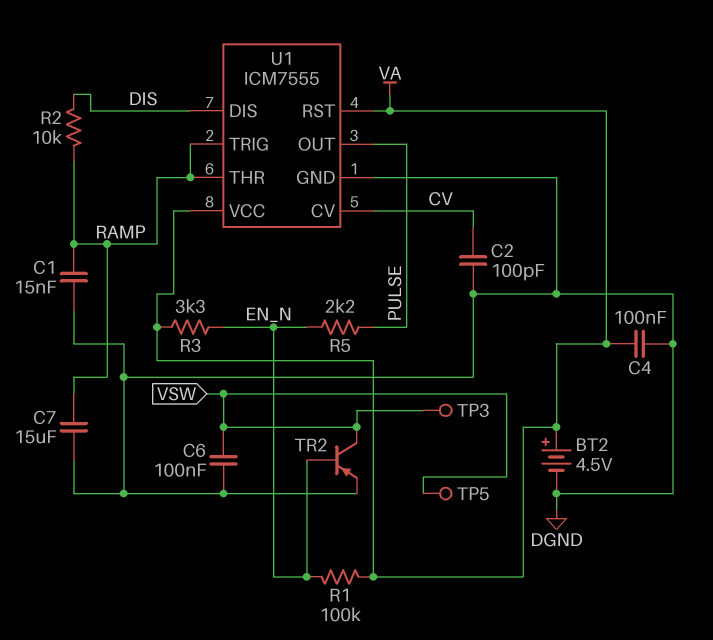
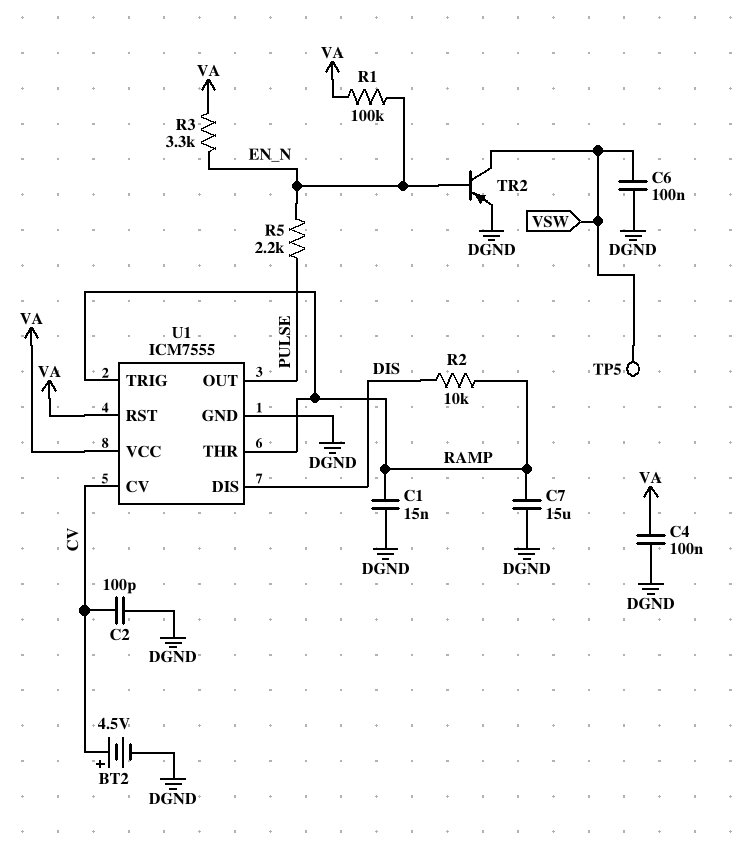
BT2: 4.5V (plus VA, minus DGND) -> 4.5V (plus CV, minus DGND)
TP3: test point (VSW) -> none

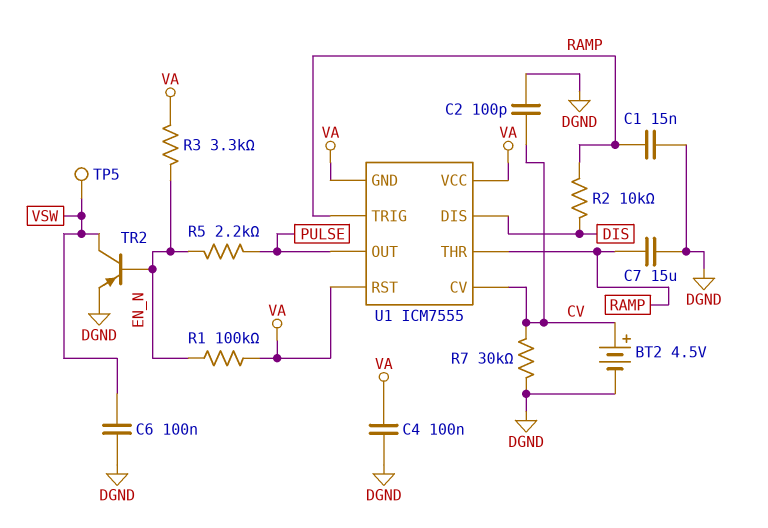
R7: none -> 30k (CV, DGND)
U1 pin GND: DGND -> VA

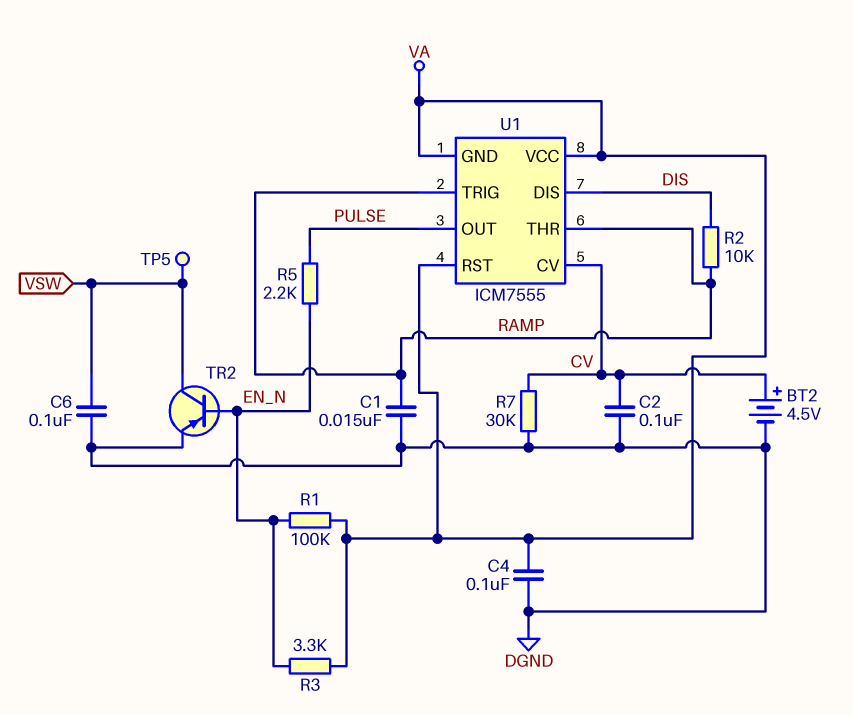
C2: 100pF (CV, DGND) -> 100nF (CV, DGND)
C7: 15uF (DGND, RAMP) -> none

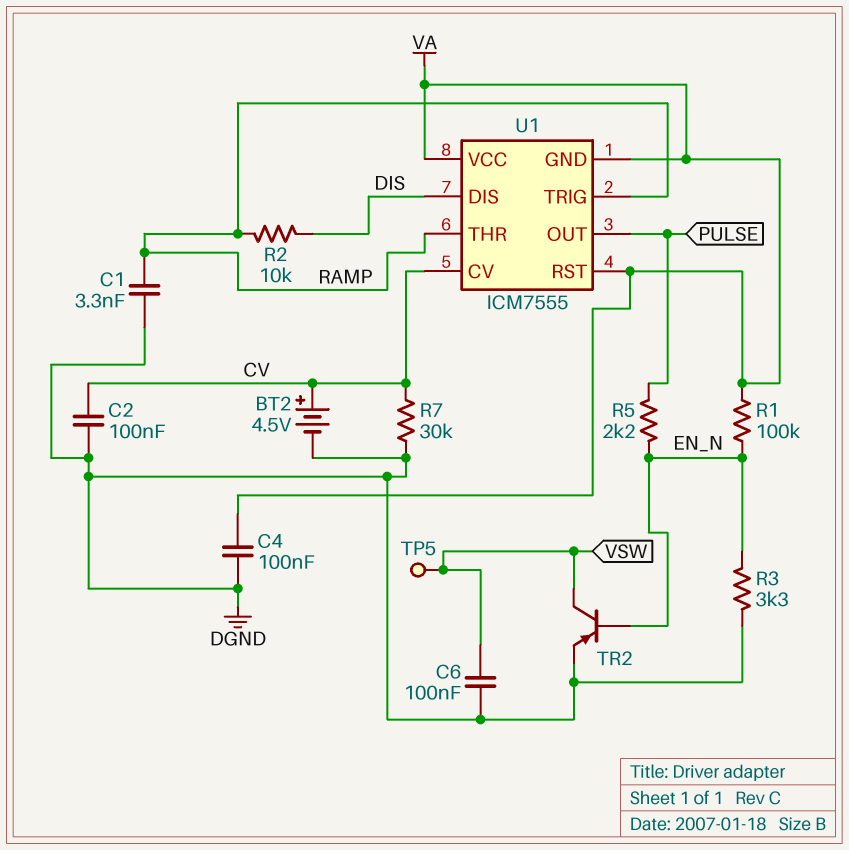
C1: 15nF (DGND, RAMP) -> 3.3nF (DGND, RAMP)
R3: 3.3k (EN_N, VA) -> 3.3k (DGND, EN_N)

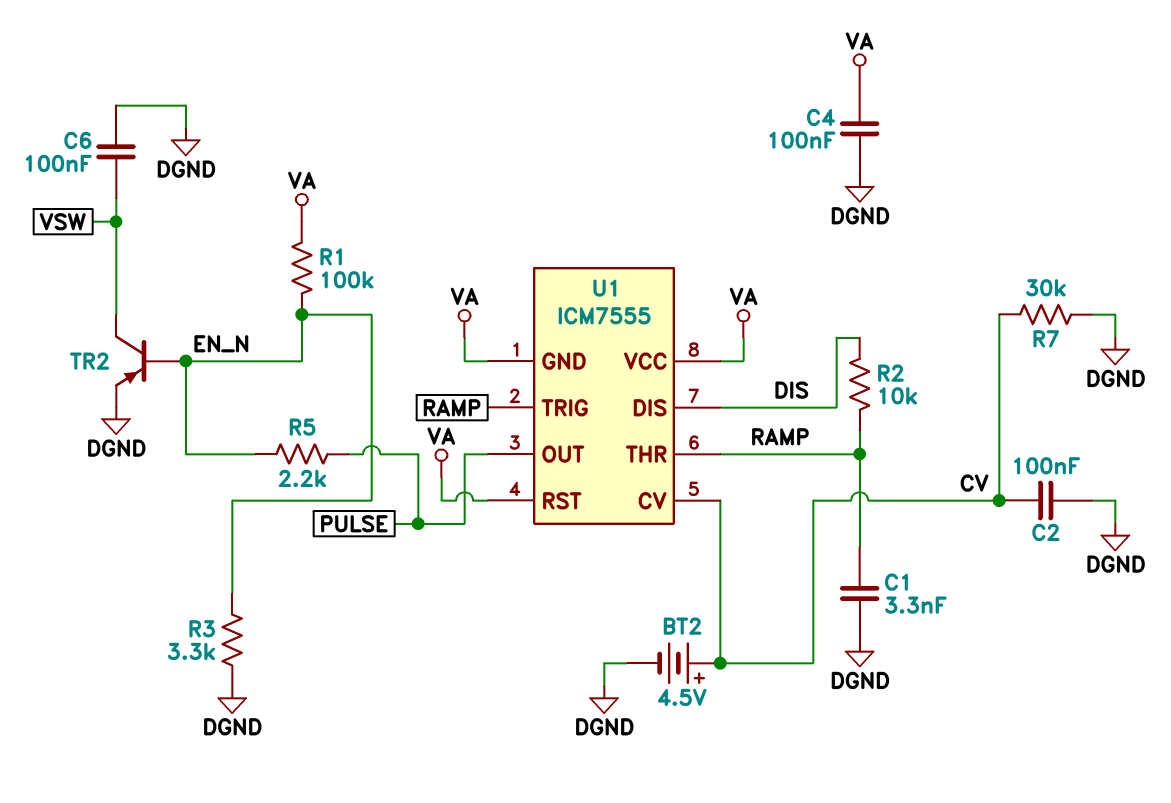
TP5: test point (VSW) -> none

